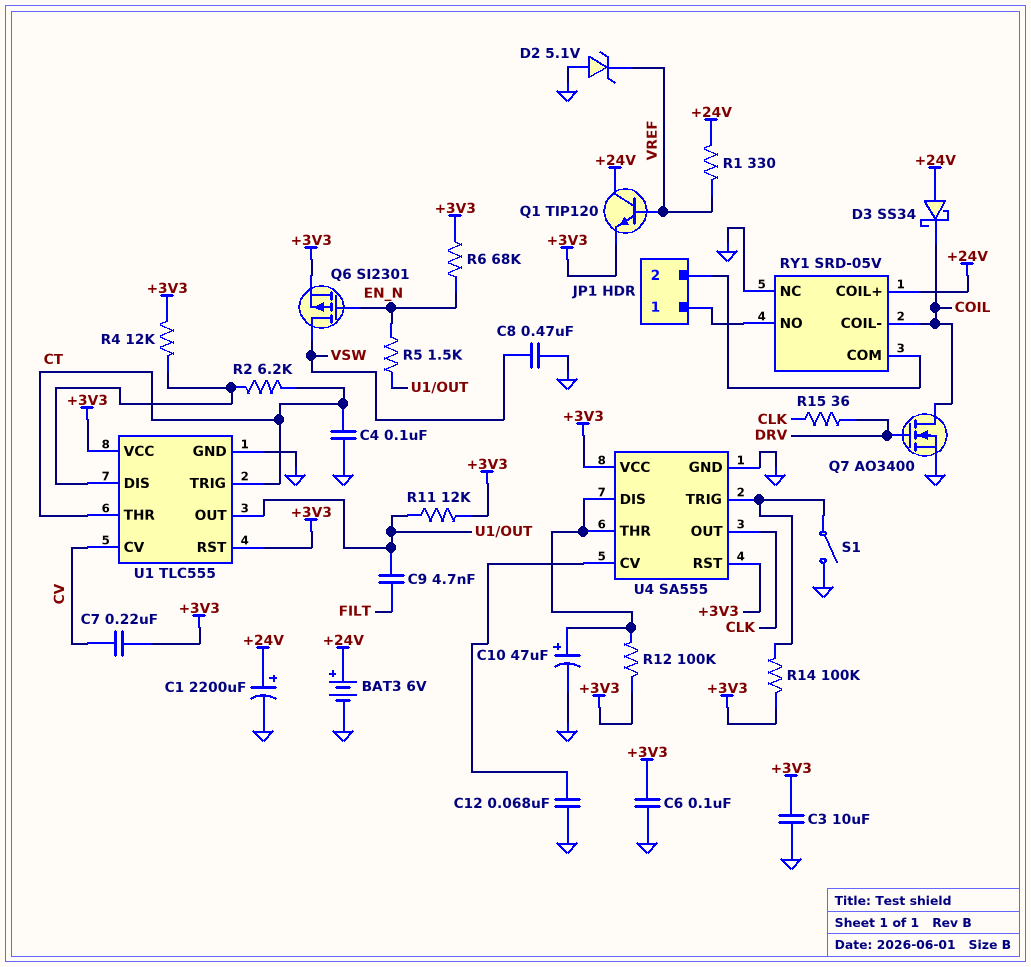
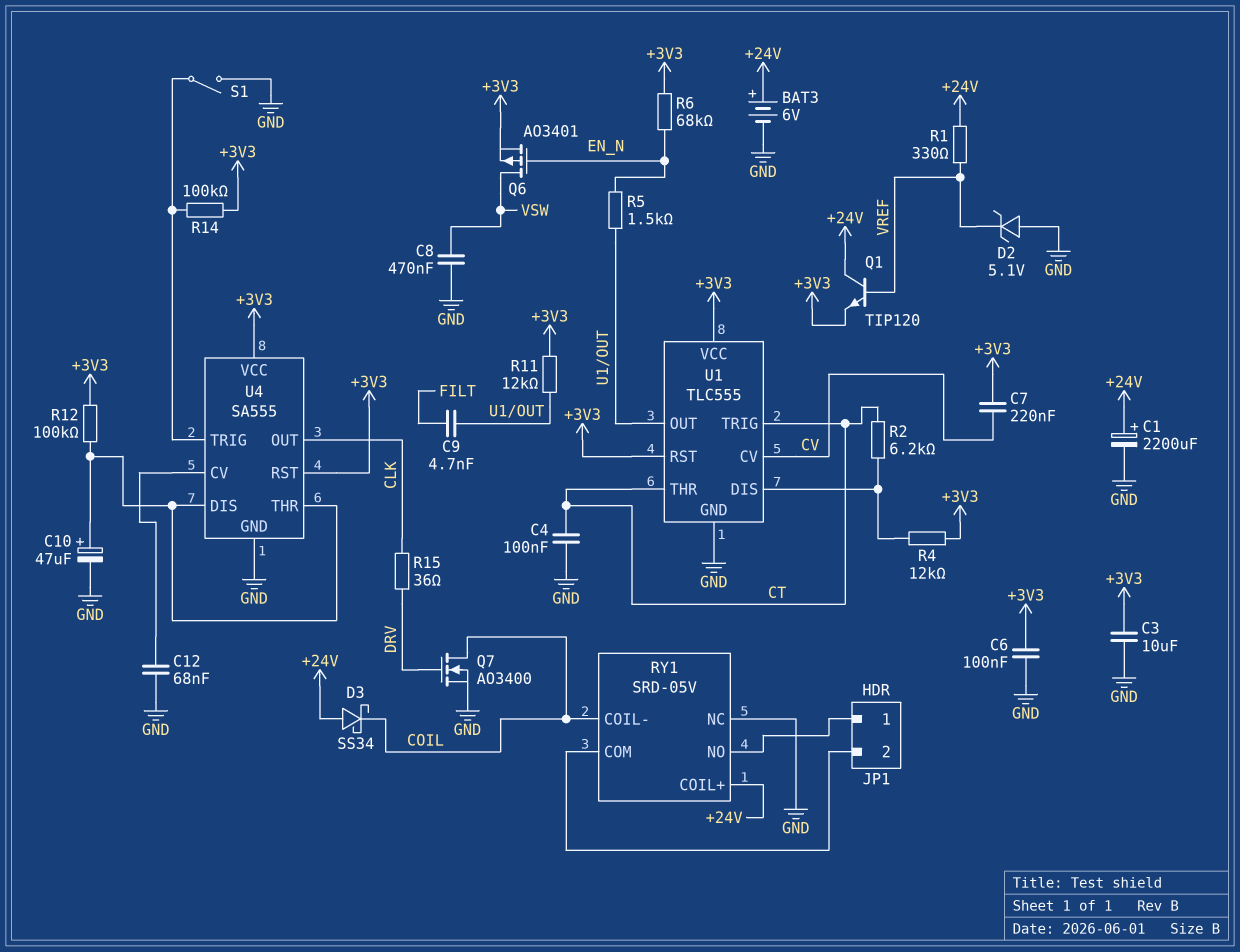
Q6: PMOS SI2301 (G EN_N, D VSW, S +3V3) -> PMOS AO3401 (G EN_N, D VSW, S +3V3)

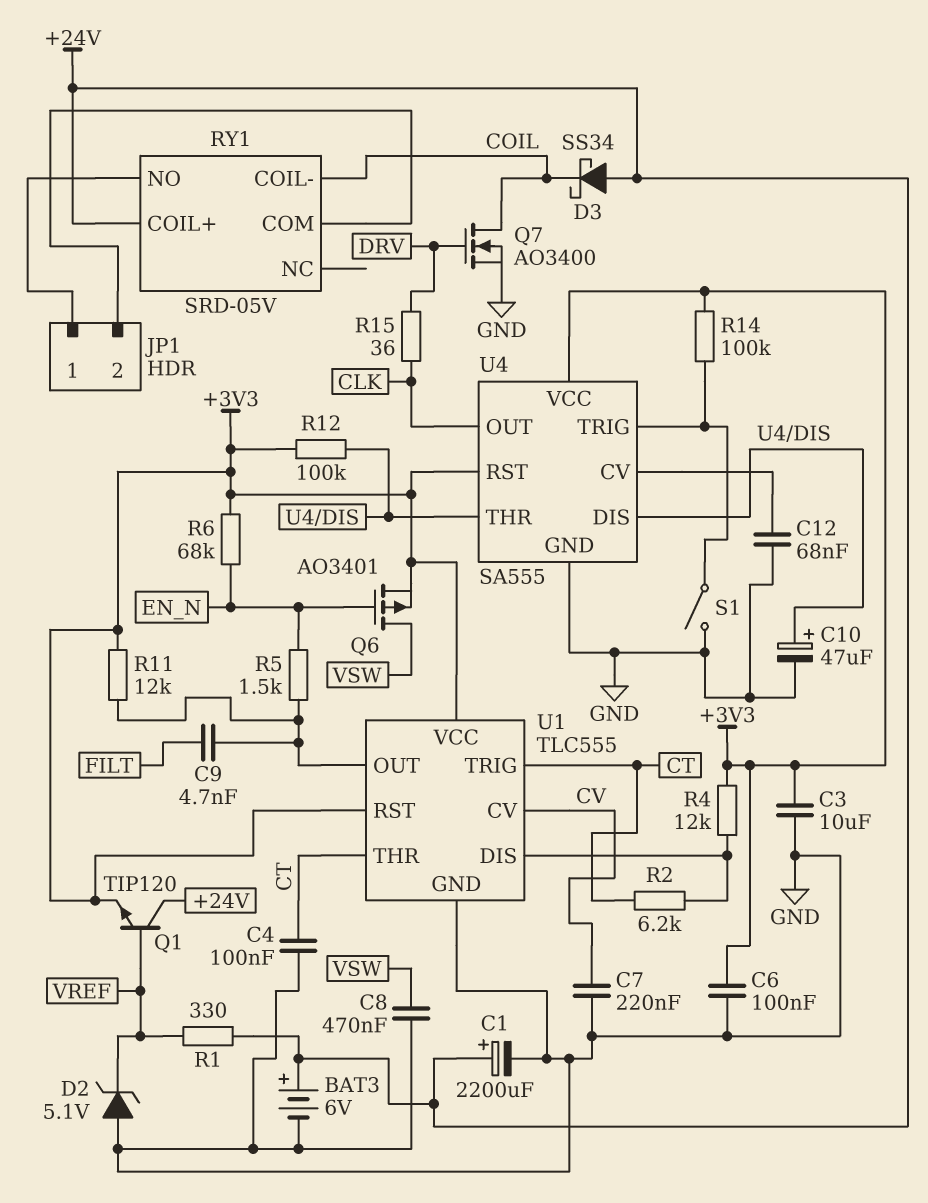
C7: 220nF (+3V3, CV) -> 220nF (CV, GND)
RY1 pin NC: GND -> none

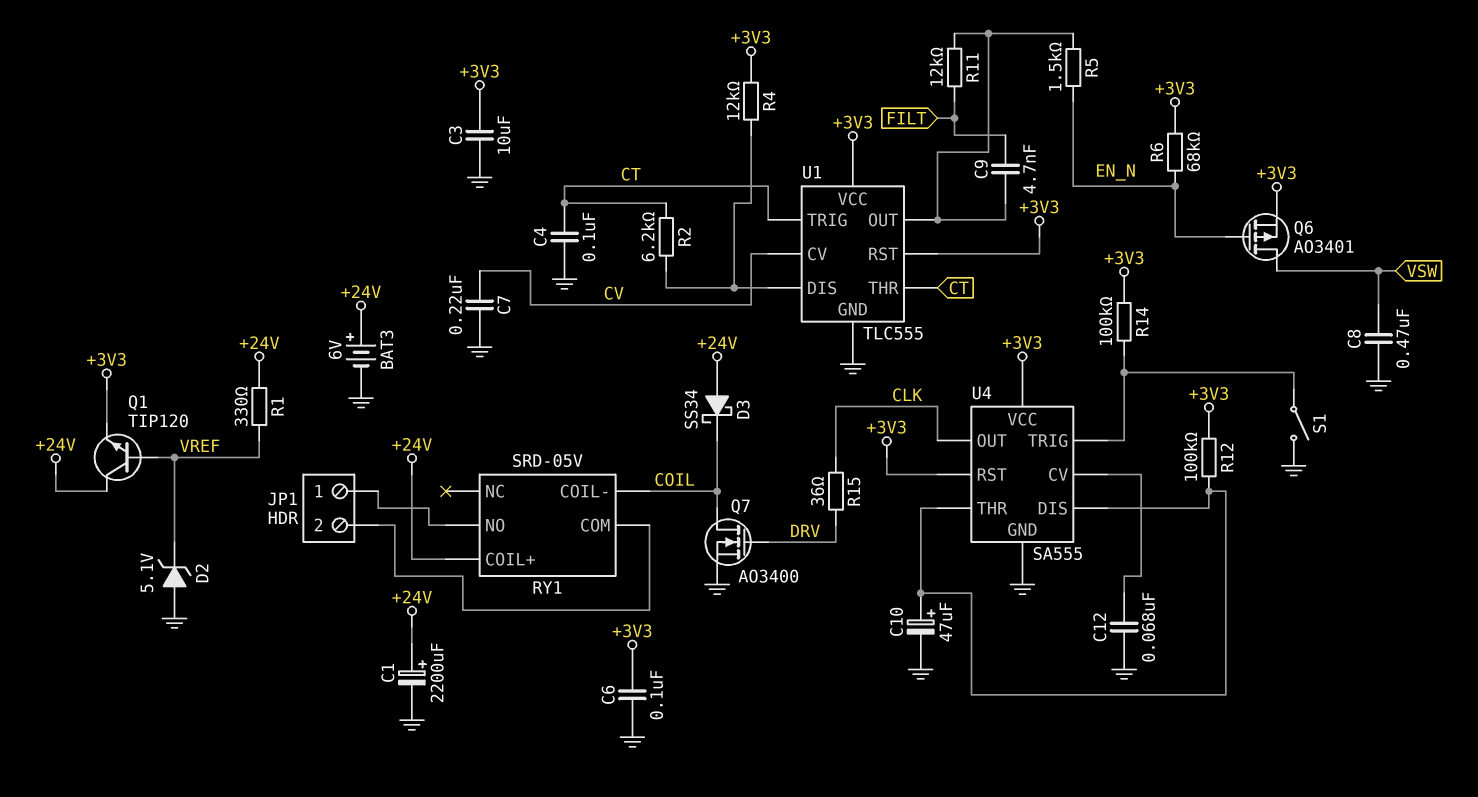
R11: 12k (+3V3, U1/OUT) -> 12k (FILT, U1/OUT)

